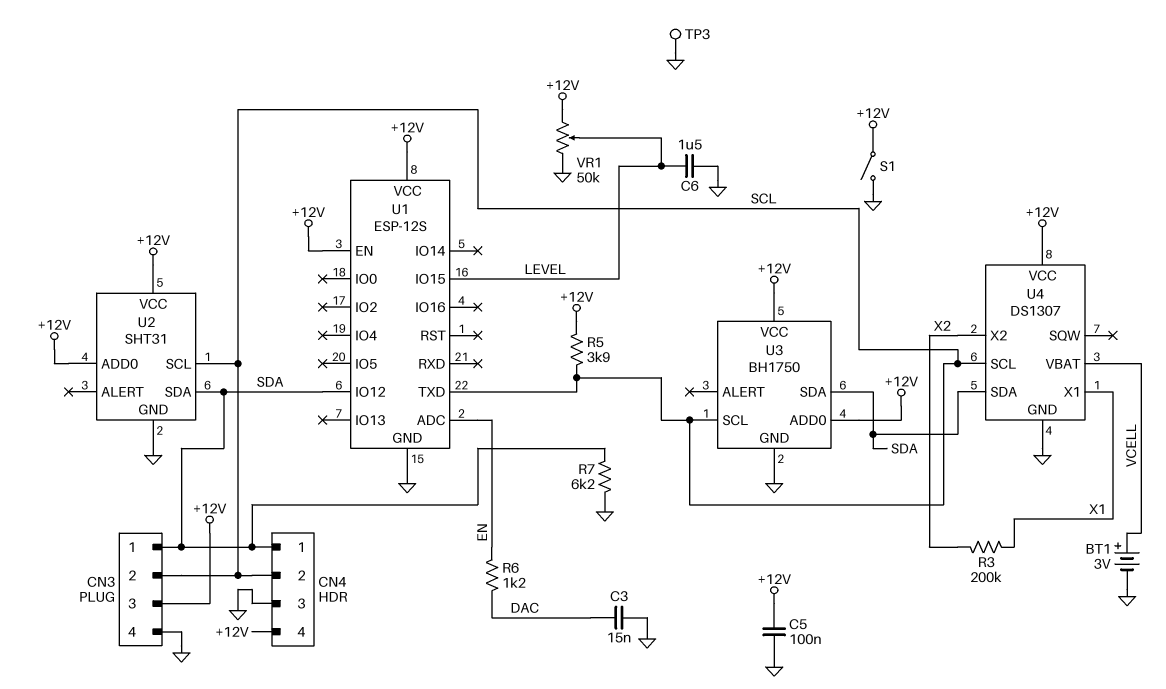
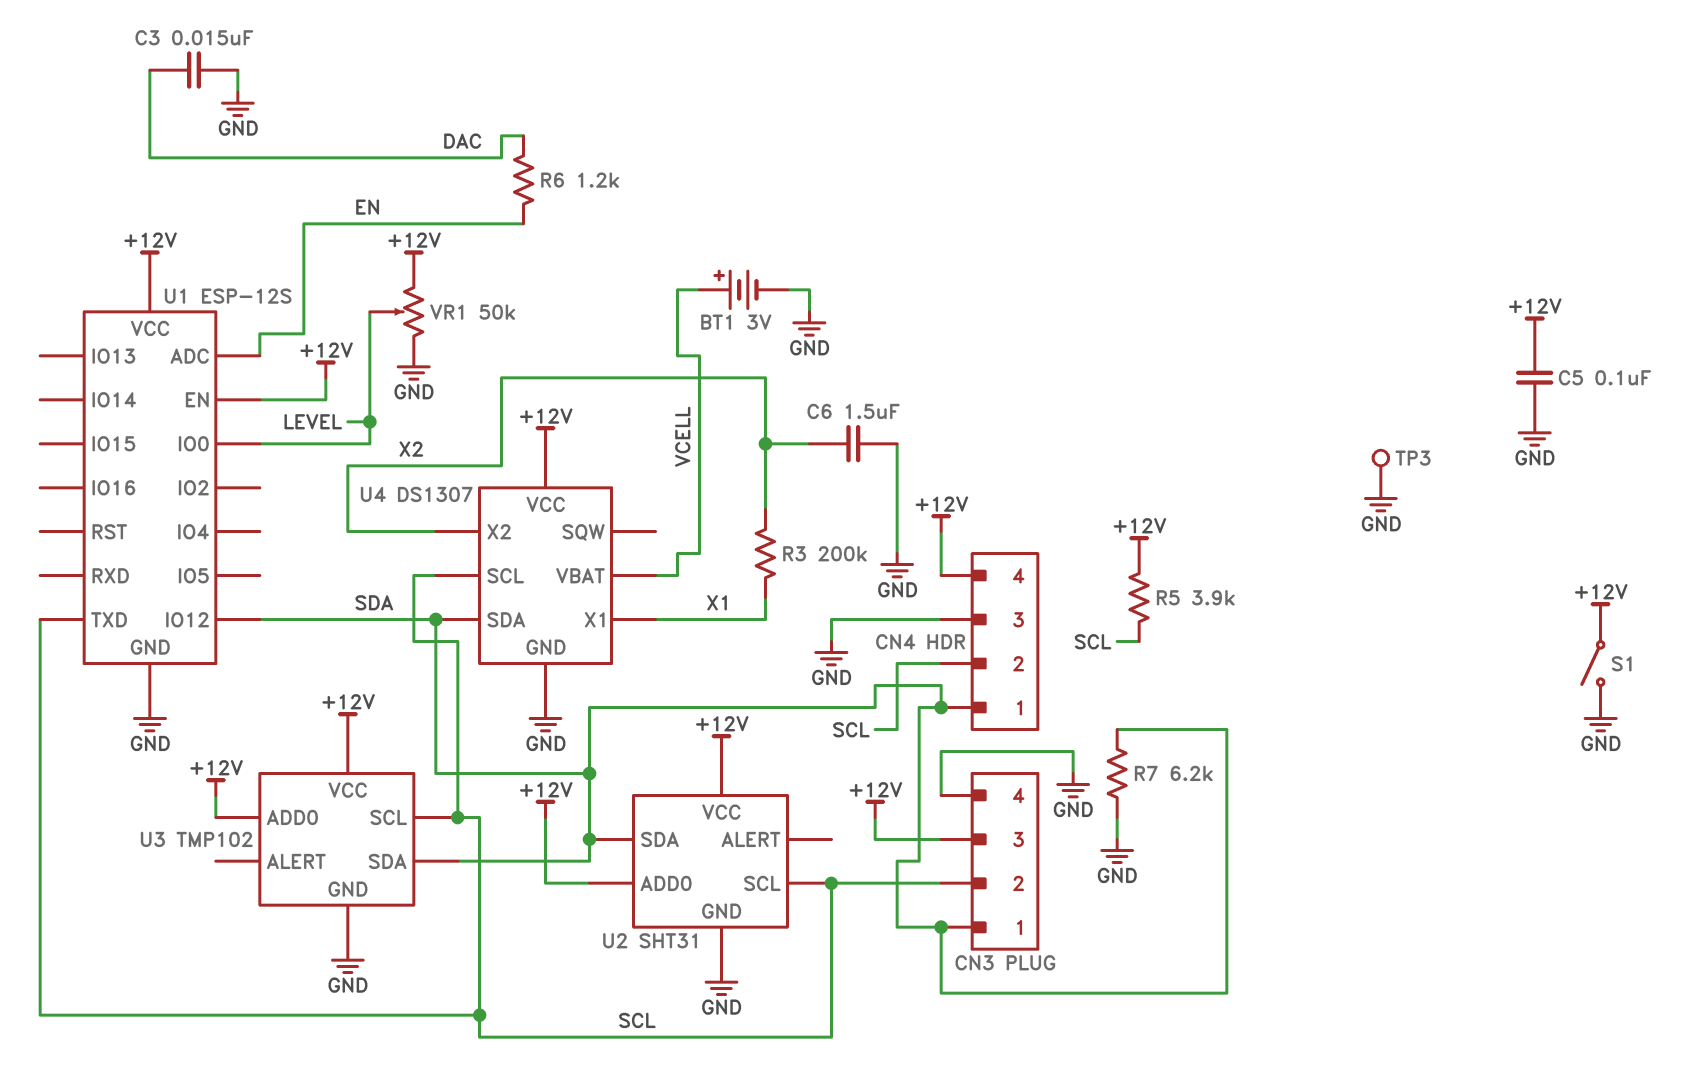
C6: 1.5uF (GND, LEVEL) -> 1.5uF (GND, X2)
U1 pin IO0: none -> LEVEL
U1 pin IO15: LEVEL -> none
U3: BH1750 -> TMP102

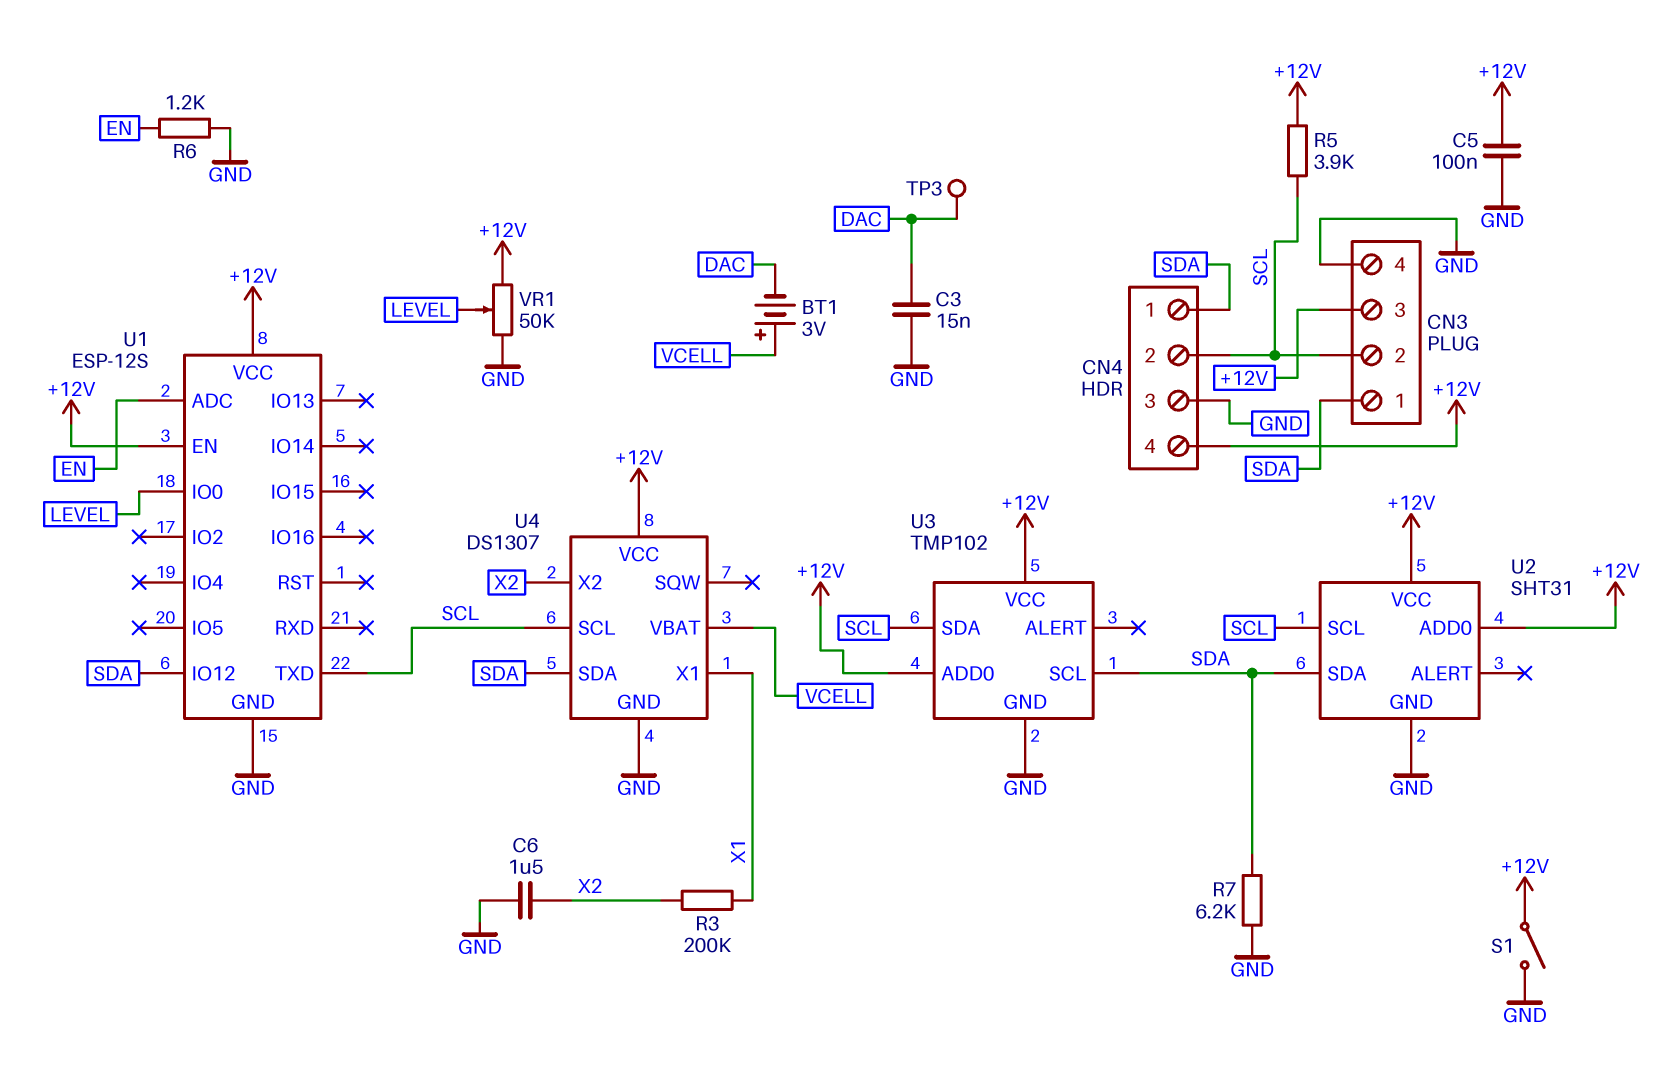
BT1: 3V (plus VCELL, minus GND) -> 3V (plus VCELL, minus DAC)
R6: 1.2k (DAC, EN) -> 1.2k (EN, GND)
TP3: test point (GND) -> test point (DAC)
U3 pin SCL: SCL -> SDA
U3 pin SDA: SDA -> SCL

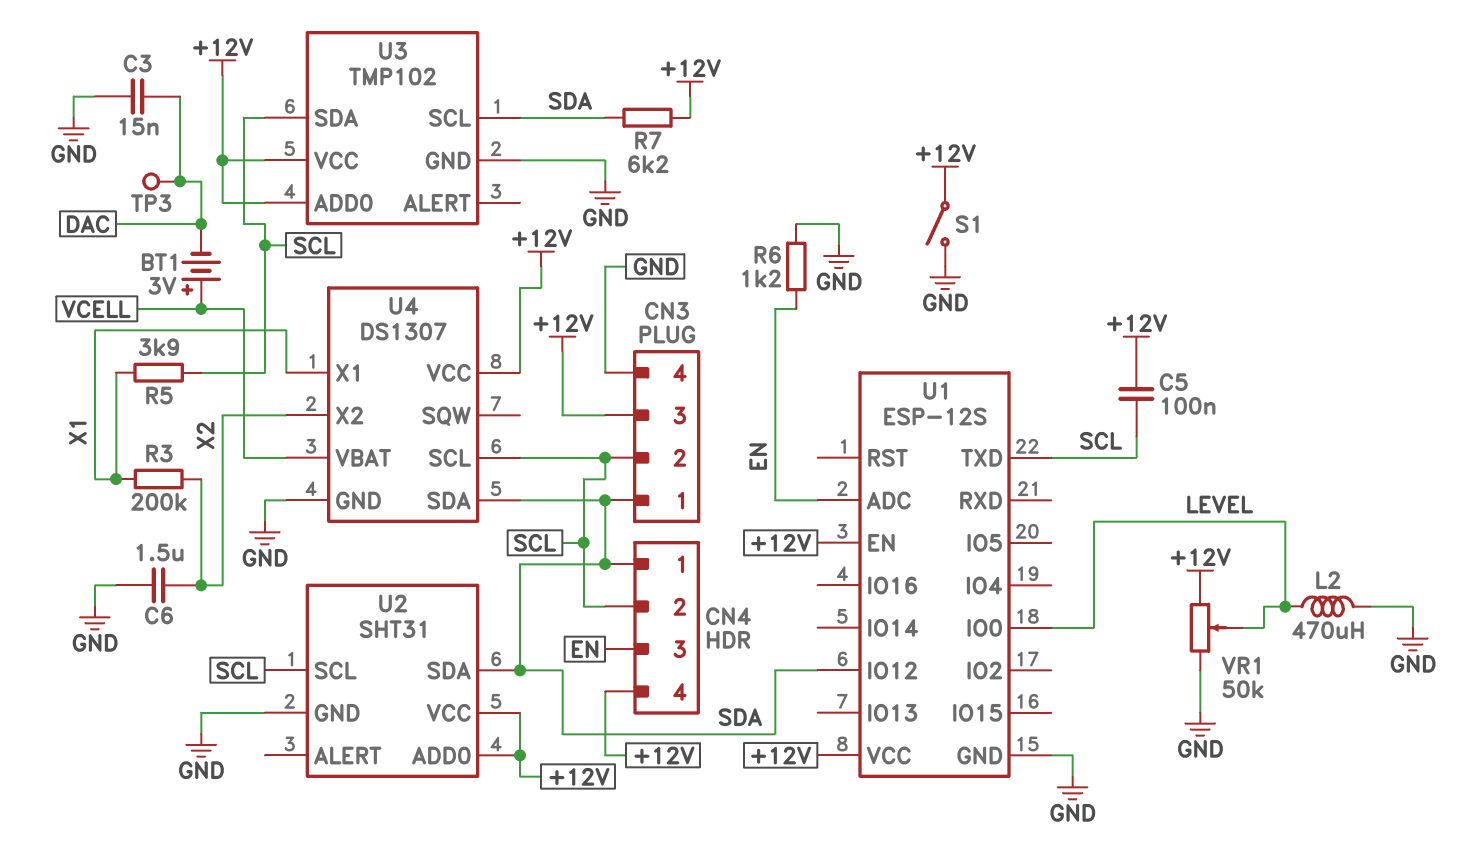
C5: 100nF (+12V, GND) -> 100nF (+12V, SCL)
CN4 pin 3: GND -> EN
L2: none -> 470uH (GND, LEVEL)
R5: 3.9k (+12V, SCL) -> 3.9k (SCL, X1)
R7: 6.2k (GND, SDA) -> 6.2k (+12V, SDA)

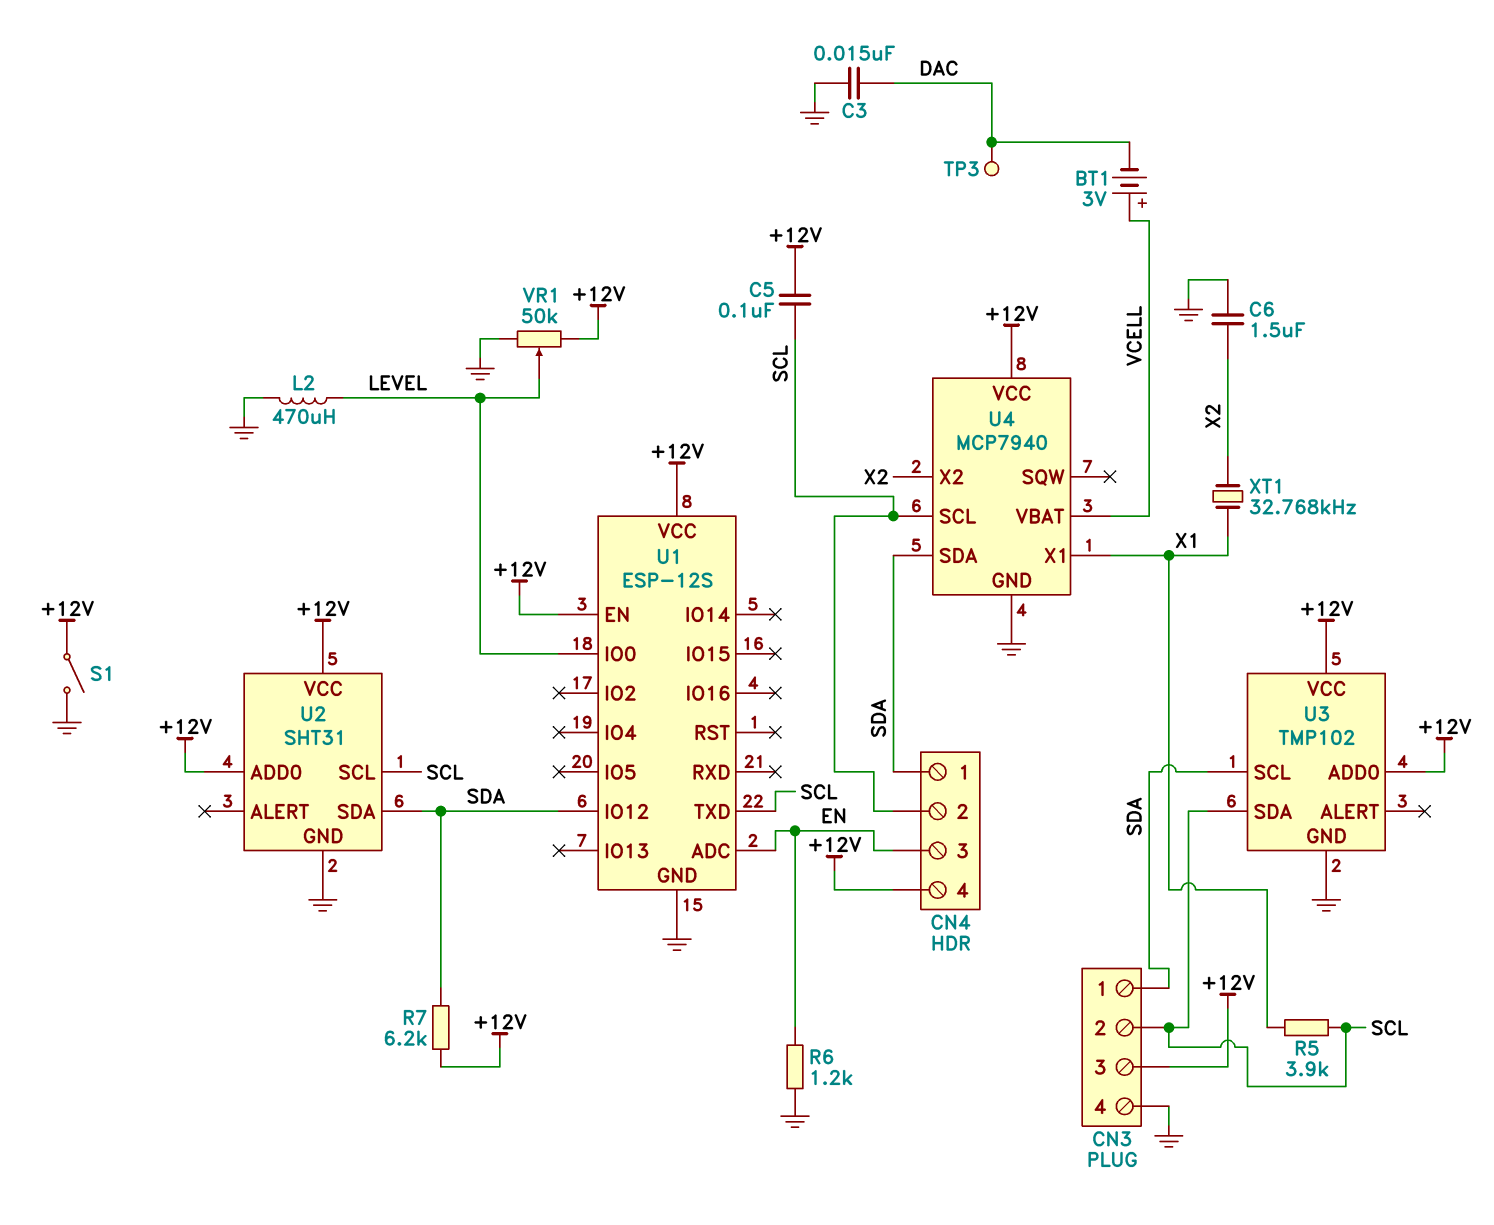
R3: 200k (X1, X2) -> none
U4: DS1307 -> MCP7940
XT1: none -> 32.768kHz (X1, X2)

